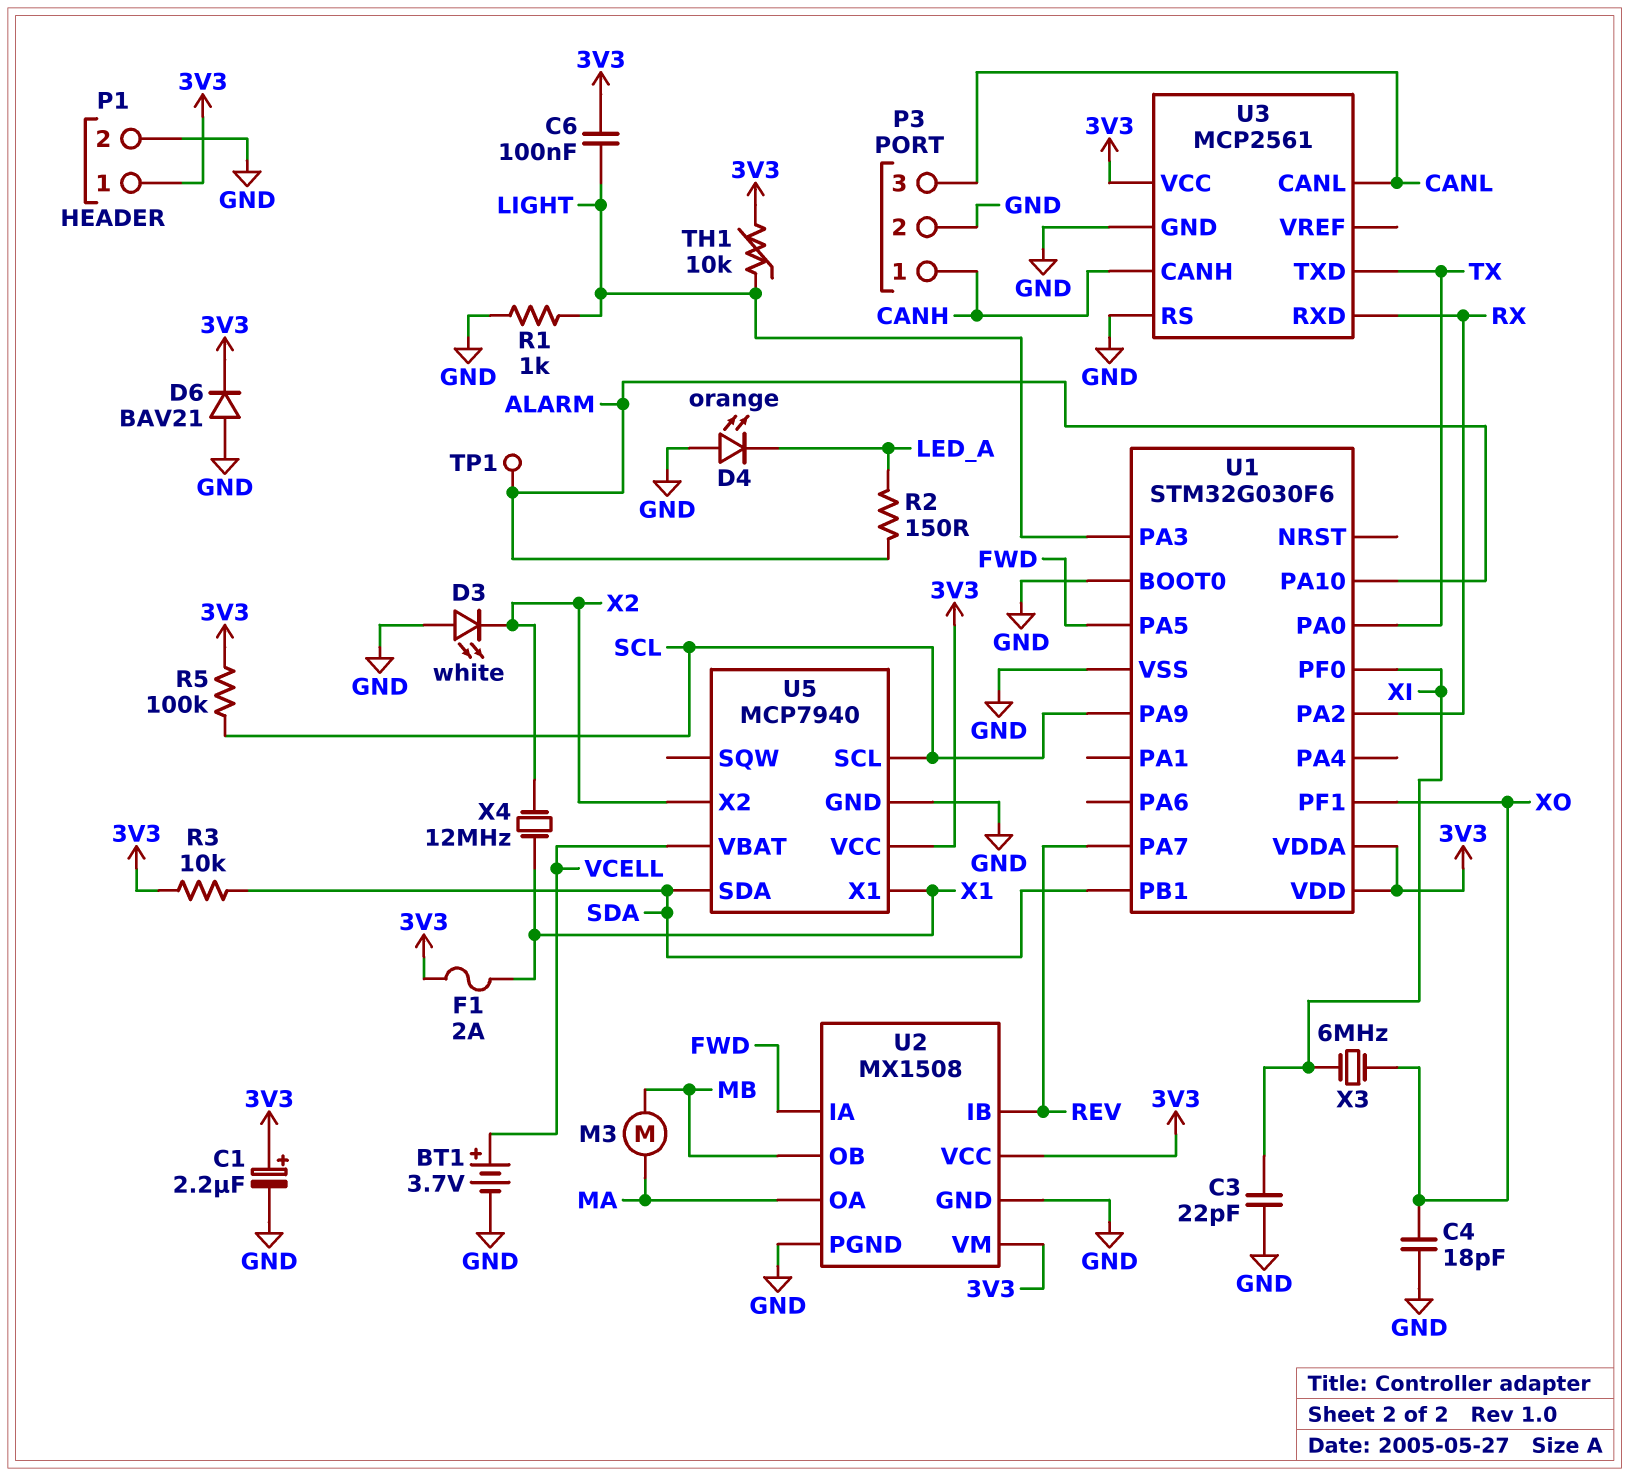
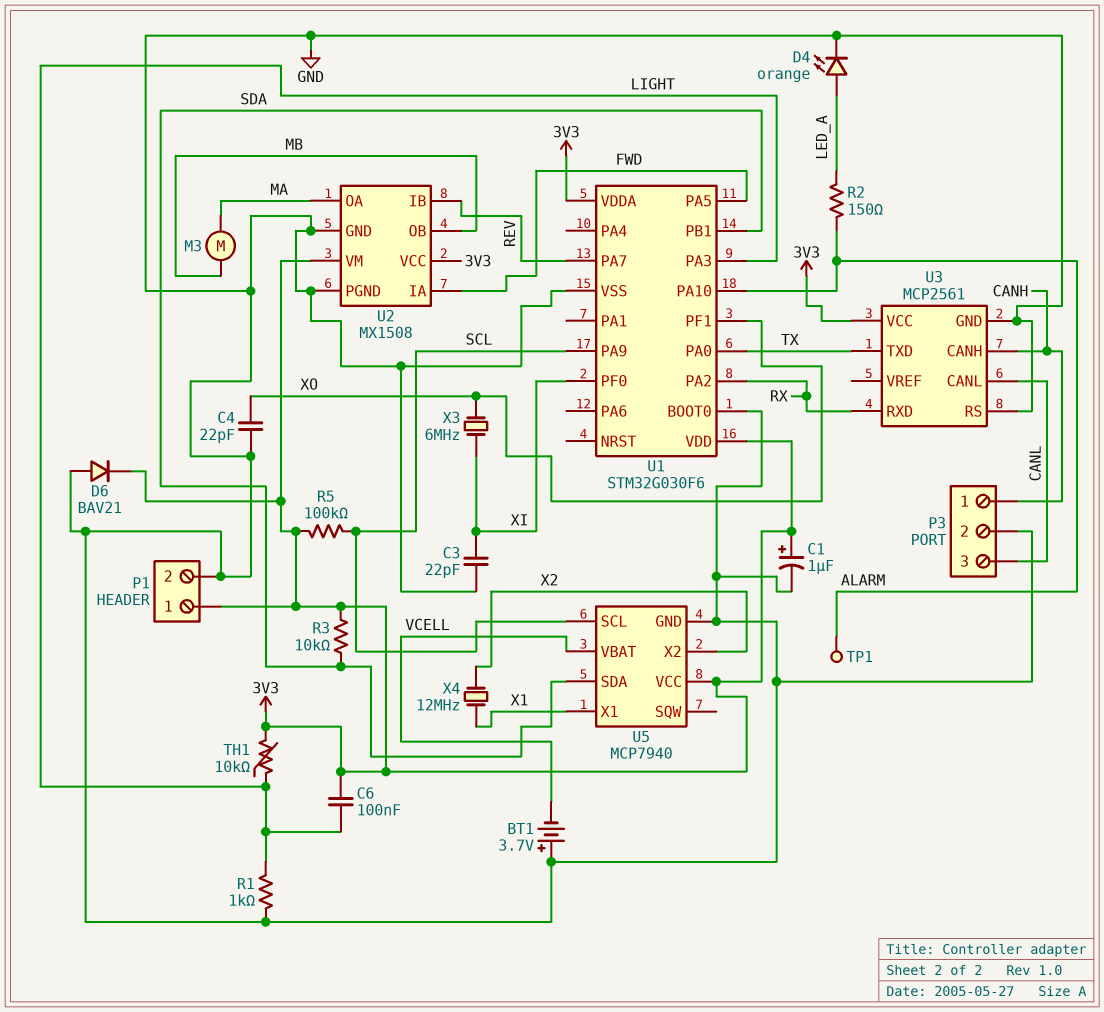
BT1: 3.7V (plus VCELL, minus GND) -> 3.7V (plus GND, minus VCELL)
C1: 2.2uF (plus 3V3, minus GND) -> 1uF (plus 3V3, minus GND)
C4: 18pF (GND, XO) -> 22pF (GND, XO)
D3: LED white (A GND, K X2) -> none
D4: LED orange (A GND, K LED_A) -> LED orange (A LED_A, K GND)
F1: 2A (3V3, X1) -> none

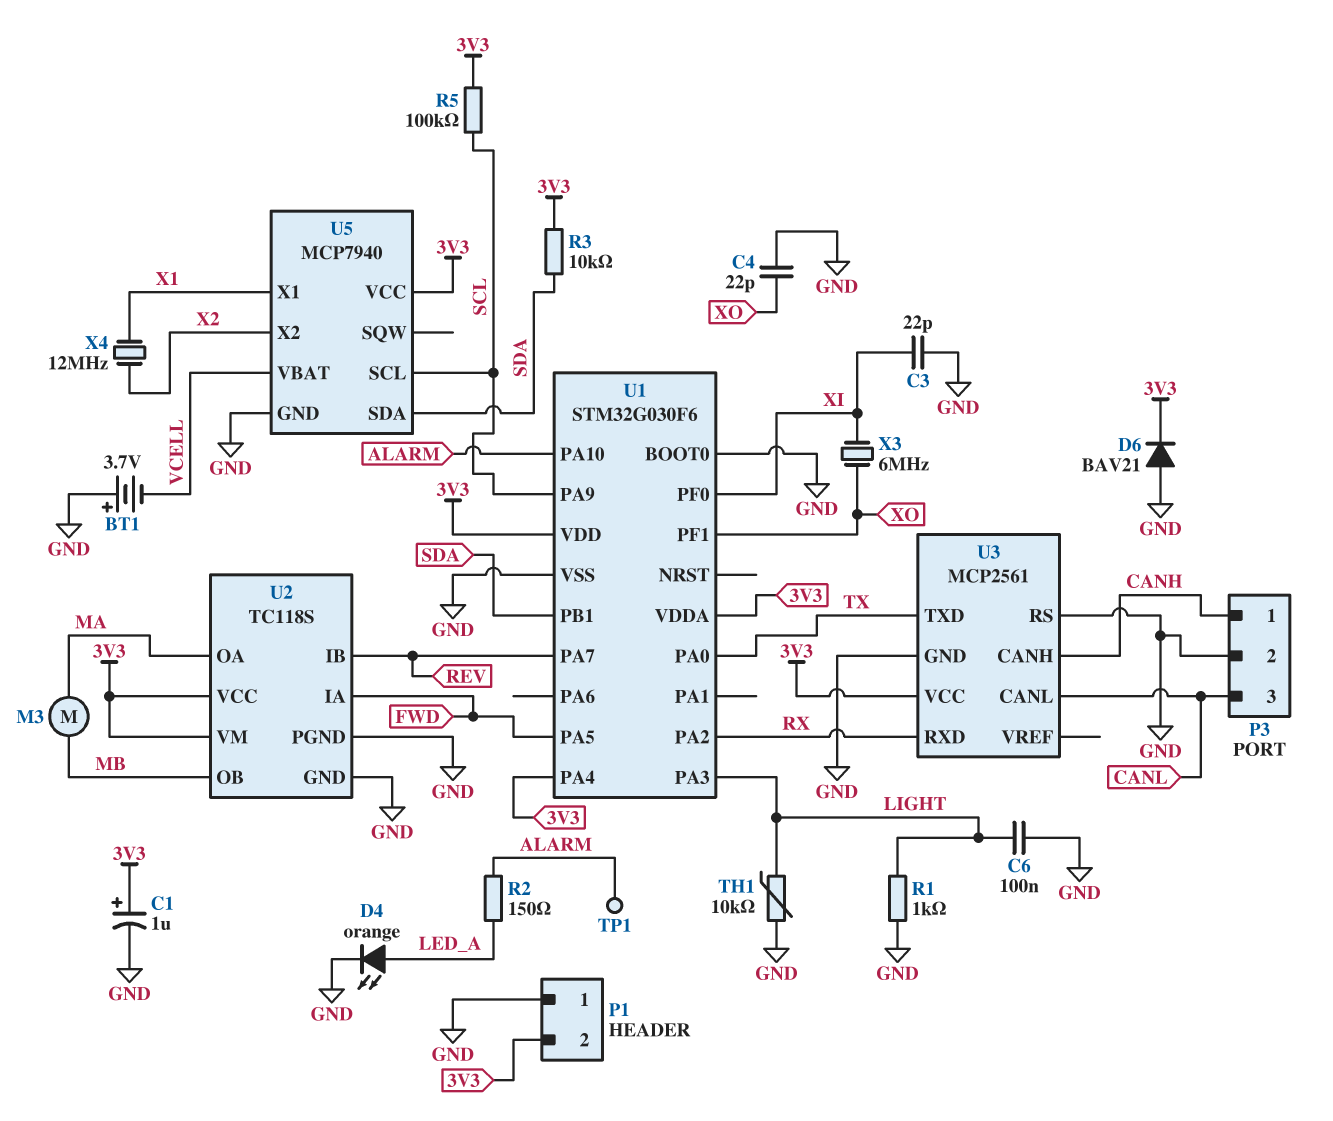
C6: 100nF (3V3, LIGHT) -> 100nF (GND, LIGHT)
P1 pin 1: 3V3 -> GND
P1 pin 2: GND -> 3V3
TH1: 10k (3V3, LIGHT) -> 10k (GND, LIGHT)
U1 pin PA4: none -> 3V3
U2: MX1508 -> TC118S

